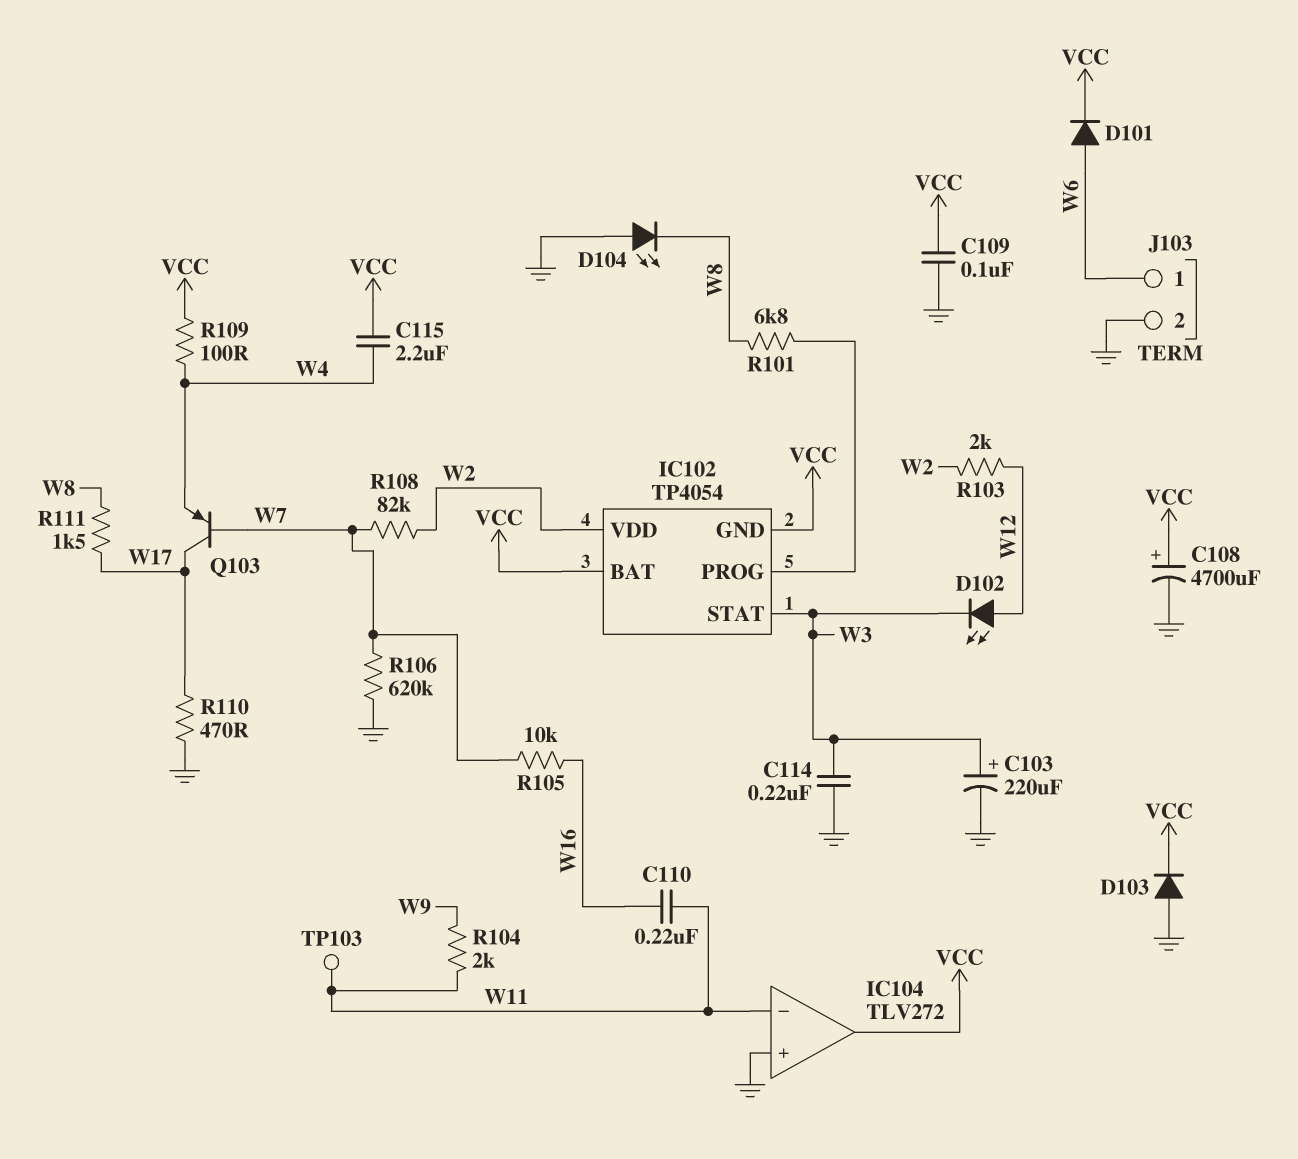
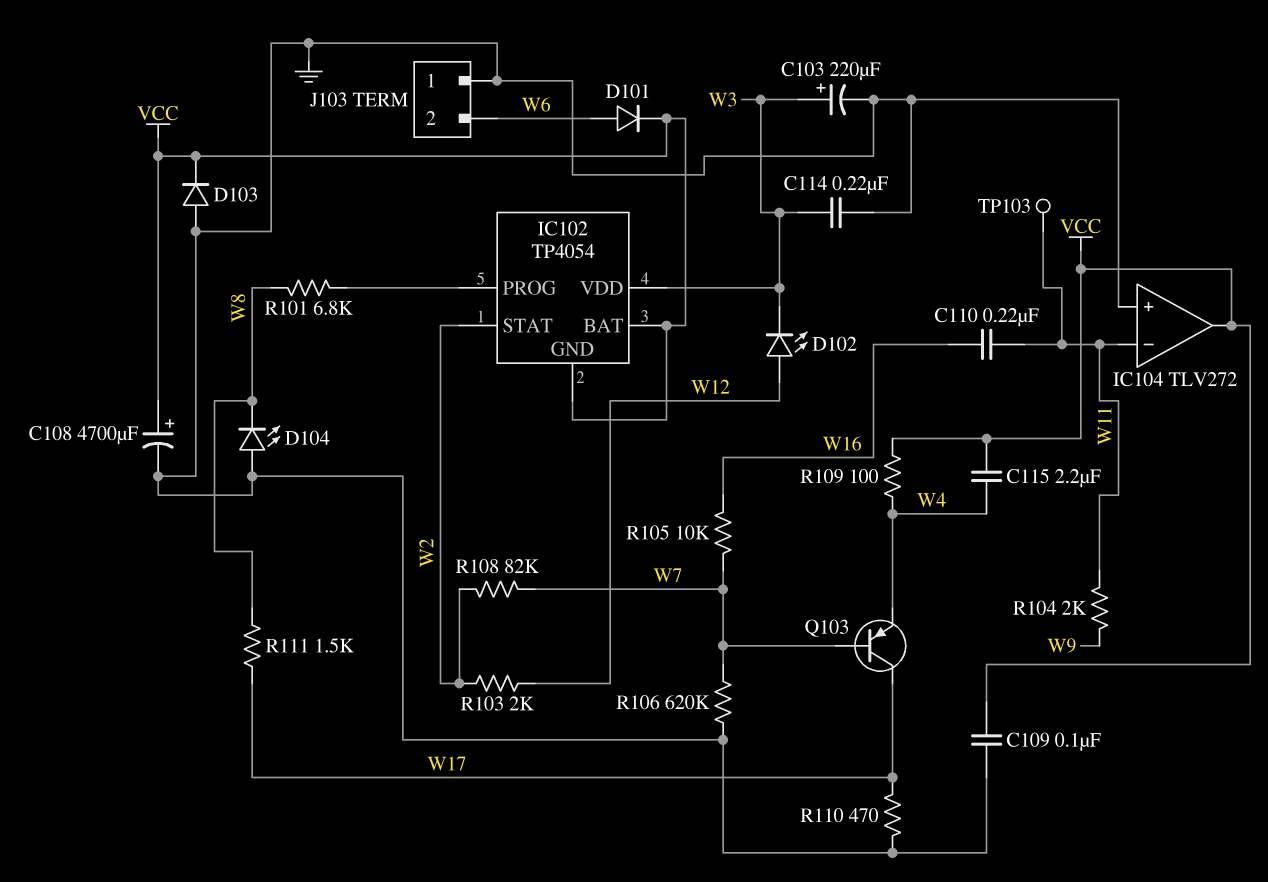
IC102 pin STAT: W3 -> W2
IC102 pin VDD: W2 -> W3
J103 pin 1: W6 -> GND
J103 pin 2: GND -> W6

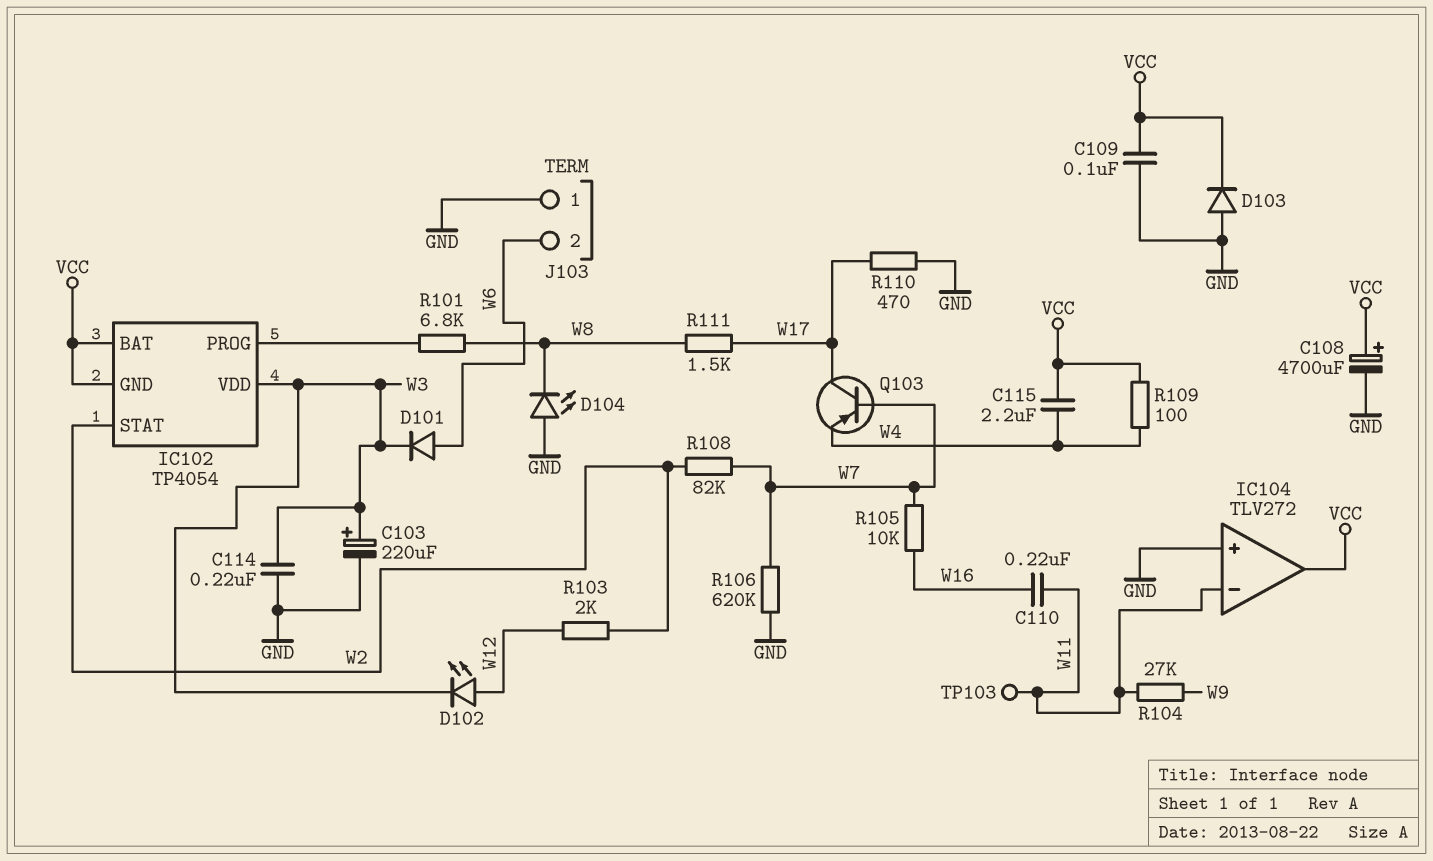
D101: diode (A W6, K VCC) -> diode (A W6, K W3)
R104: 2k (W9, W11) -> 27k (W9, W11)

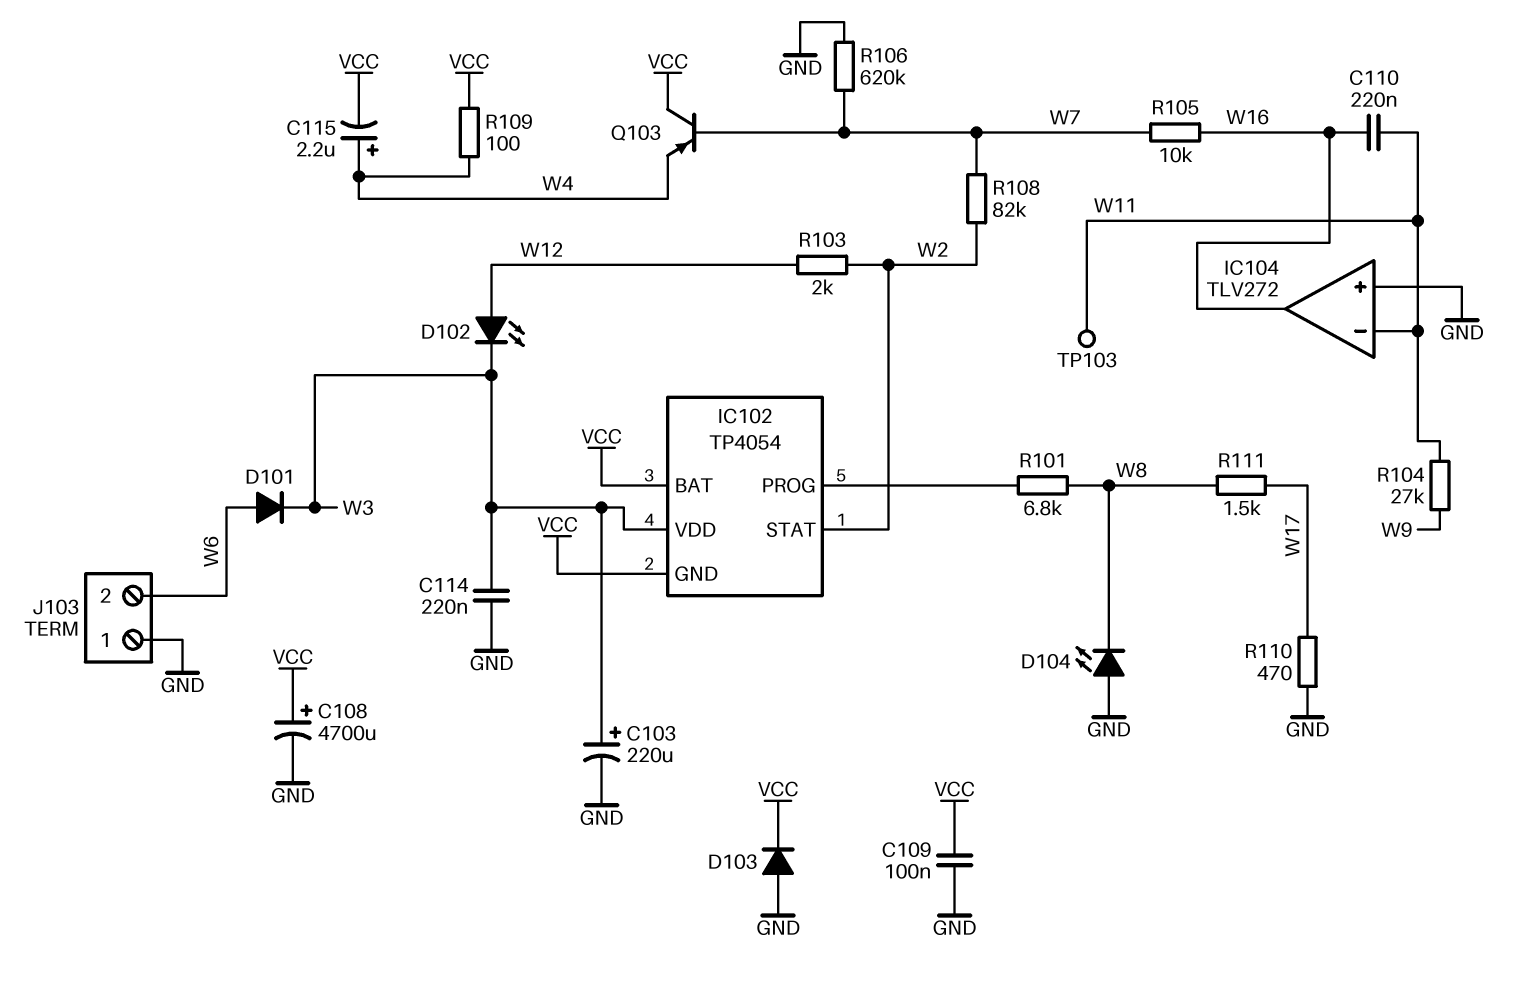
C115: 2.2uF (VCC, W4) -> 2.2uF (plus W4, minus VCC)
IC104 pin out: VCC -> W16
Q103: PNP (B W7, C W17, E W4) -> PNP (B W7, C VCC, E W4)

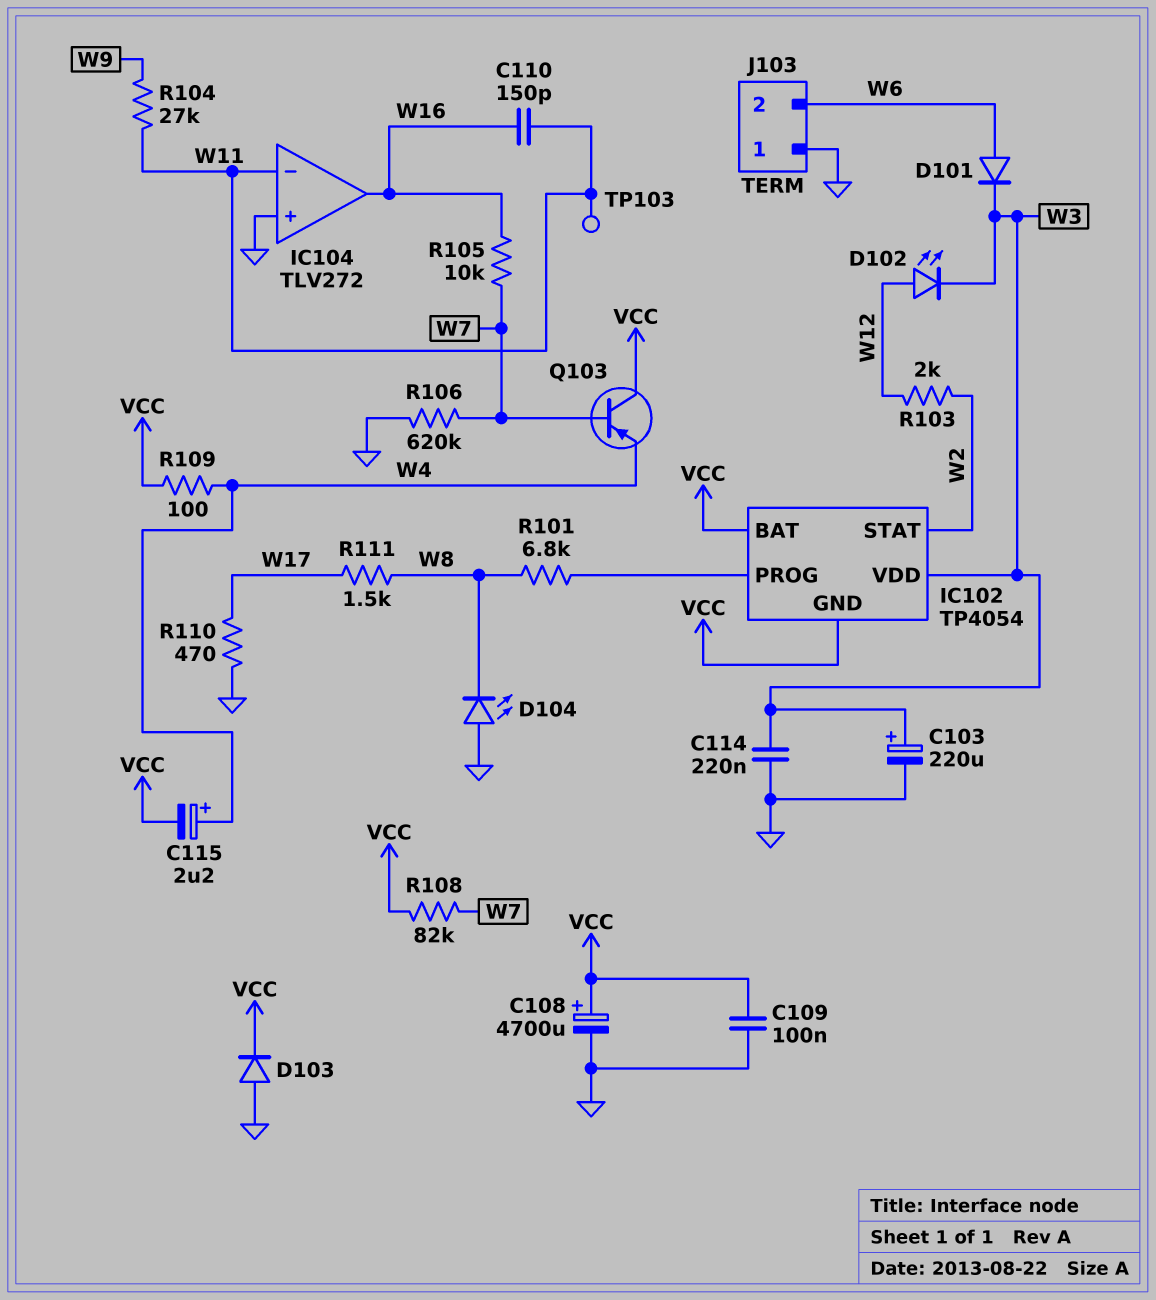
C110: 220nF (W11, W16) -> 150pF (W11, W16)
R108: 82k (W2, W7) -> 82k (VCC, W7)

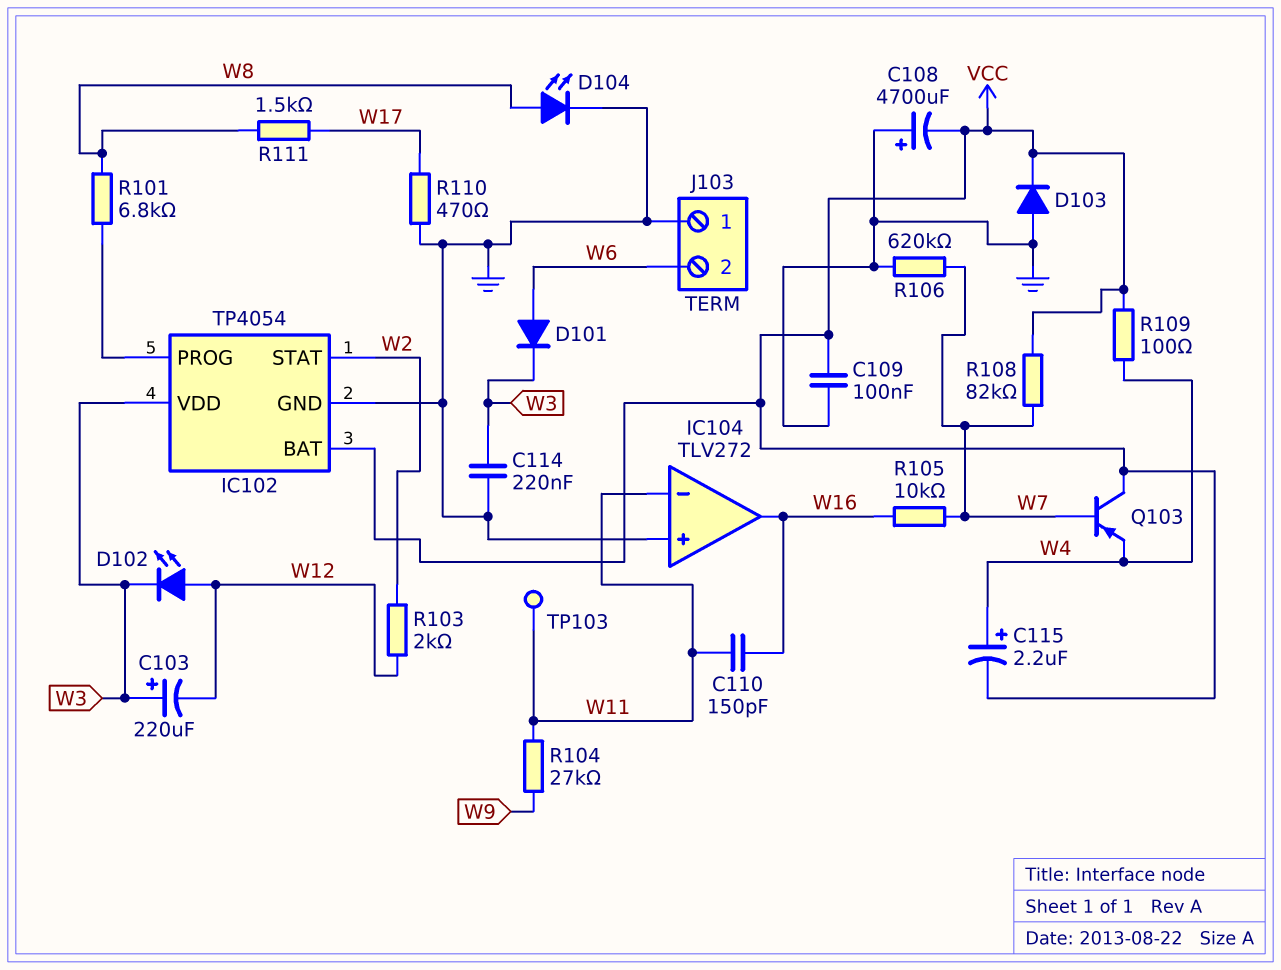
C103: 220uF (plus W3, minus GND) -> 220uF (plus W3, minus W12)
C108: 4700uF (plus VCC, minus GND) -> 4700uF (plus GND, minus VCC)
D104: LED (A GND, K W8) -> LED (A W8, K GND)
IC102 pin GND: VCC -> GND

